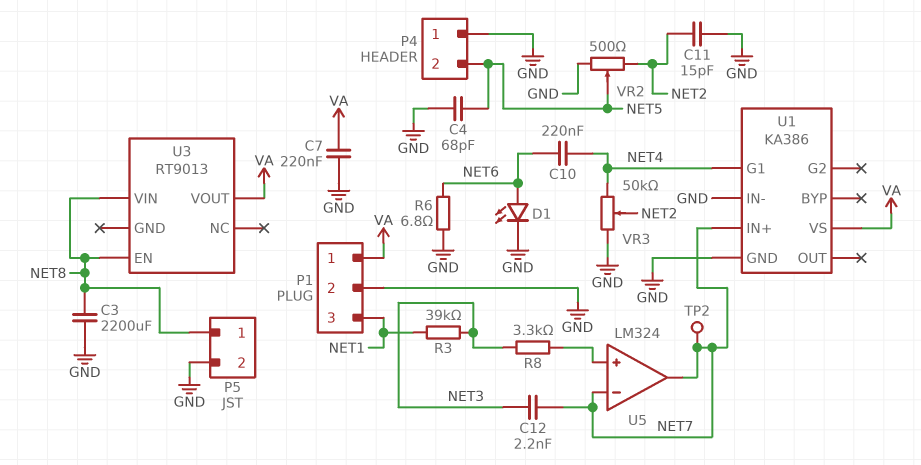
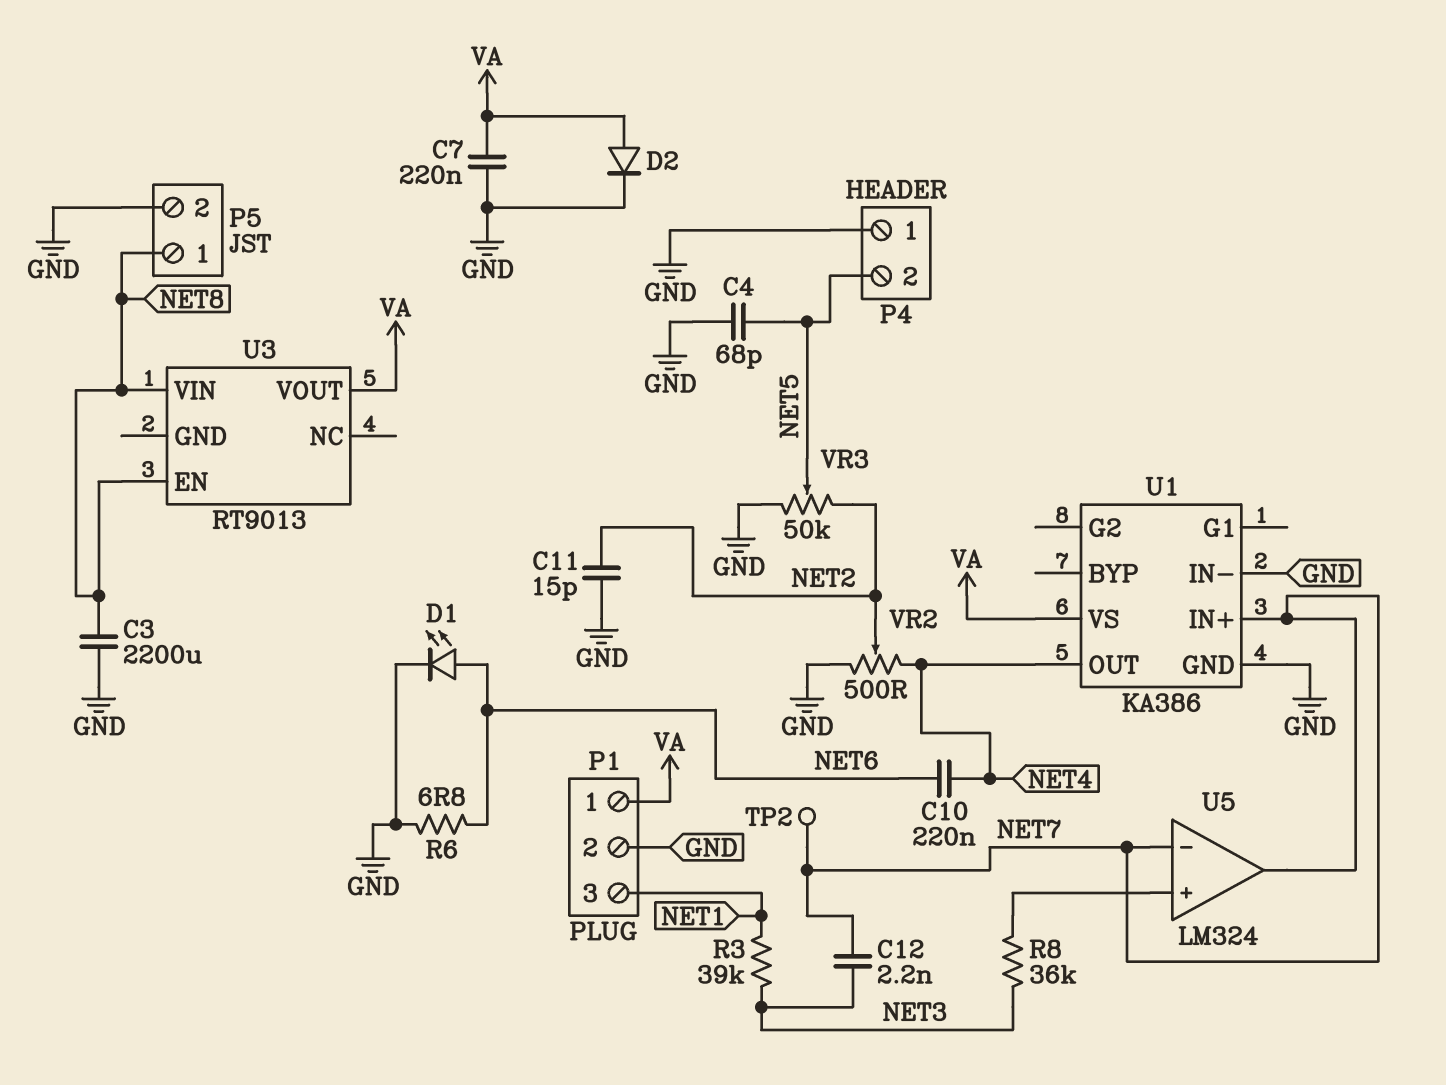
D2: none -> diode (A VA, K GND)
R8: 3.3k (NET3, U5/in+) -> 36k (NET3, U5/in+)
U1 pin G1: NET4 -> none
U1 pin OUT: none -> NET4
VR2: 500 (GND, NET2, wiper NET5) -> 500 (GND, NET4, wiper NET2)
VR3: 50k (GND, NET4, wiper NET2) -> 50k (GND, NET2, wiper NET5)

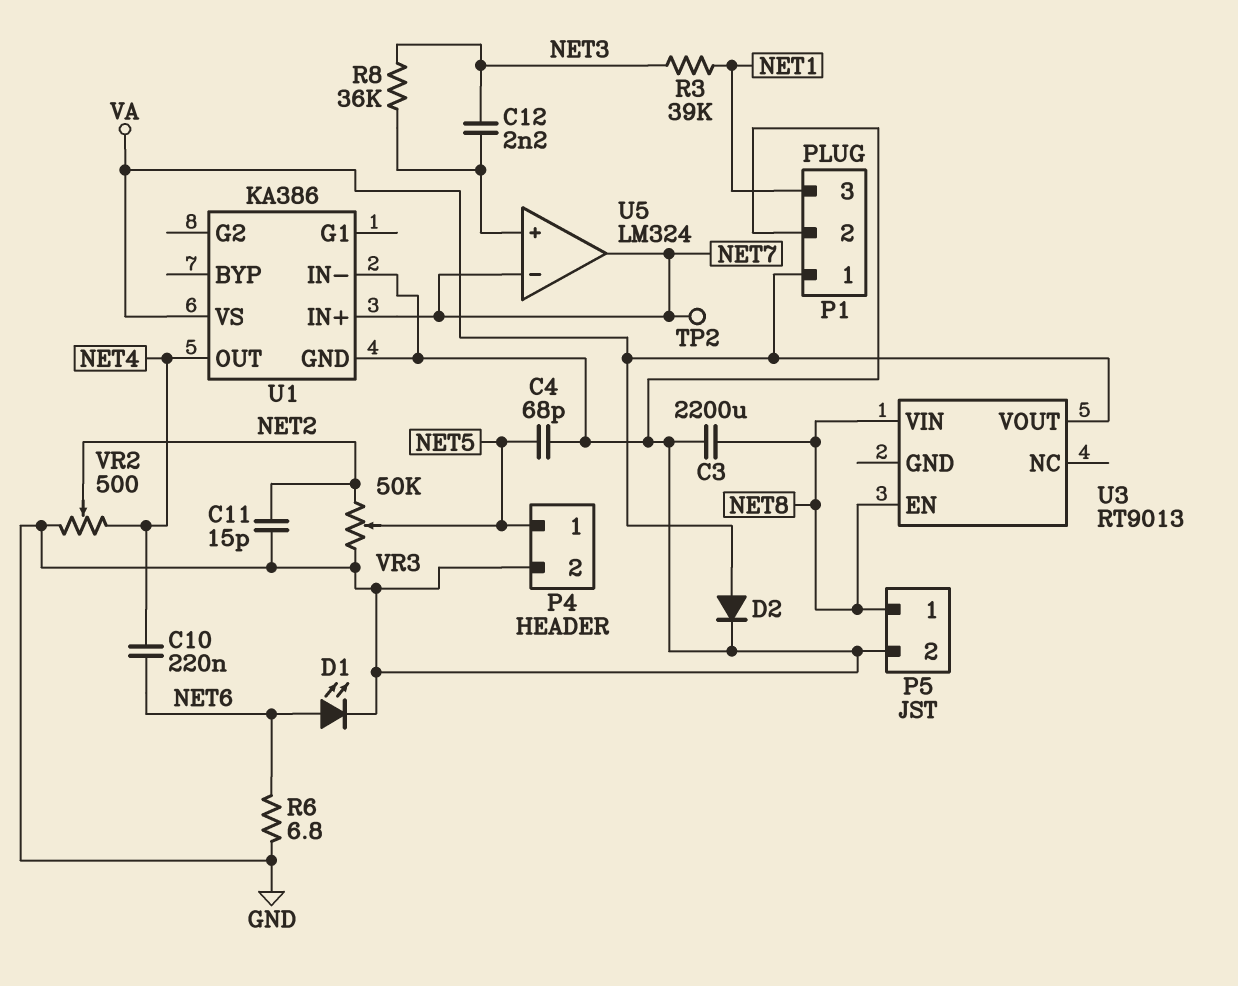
C7: 220nF (GND, VA) -> none
C12: 2.2nF (NET3, NET7) -> 2.2nF (NET3, U5/in+)
P4 pin 1: GND -> NET5
P4 pin 2: NET5 -> GND

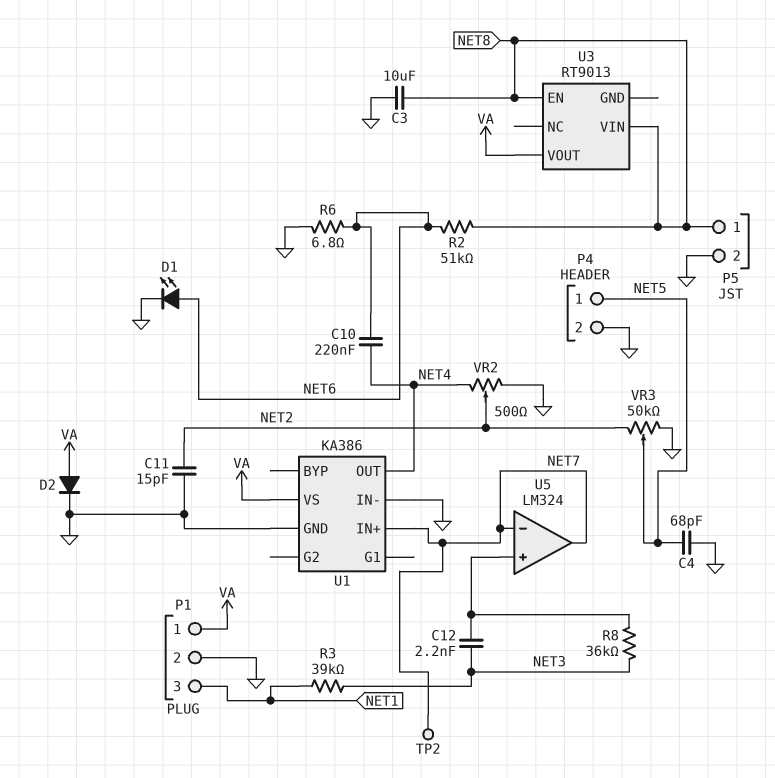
C3: 2200uF (GND, NET8) -> 10uF (GND, NET8)
R2: none -> 51k (NET6, NET8)

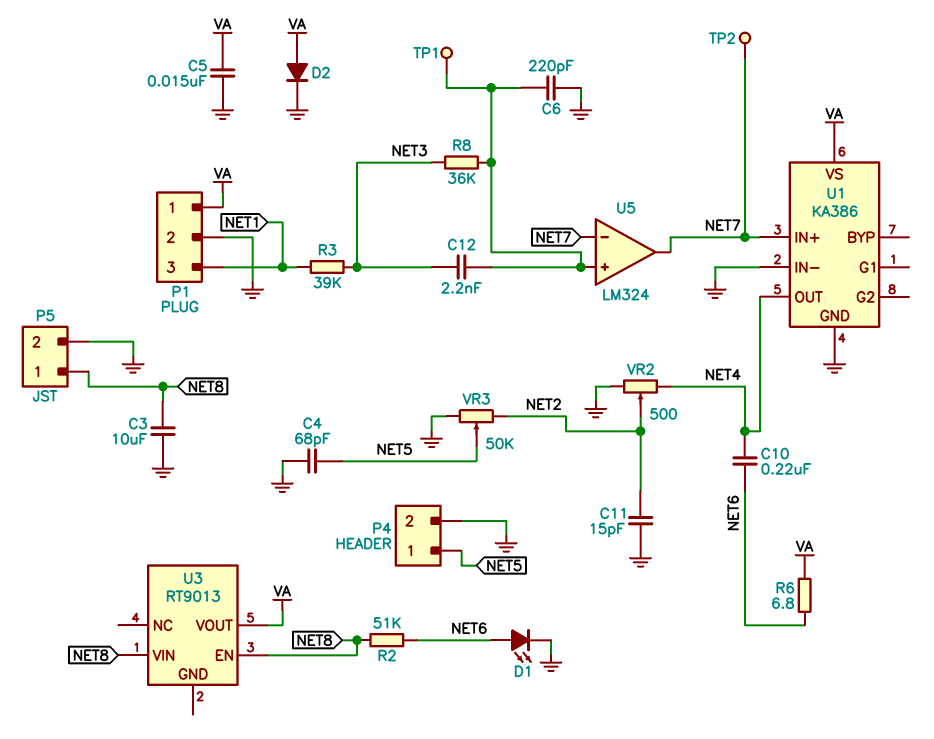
C5: none -> 15nF (GND, VA)
C6: none -> 220pF (GND, U5/in+)
R6: 6.8 (GND, NET6) -> 6.8 (NET6, VA)
TP1: none -> test point (U5/in+)

